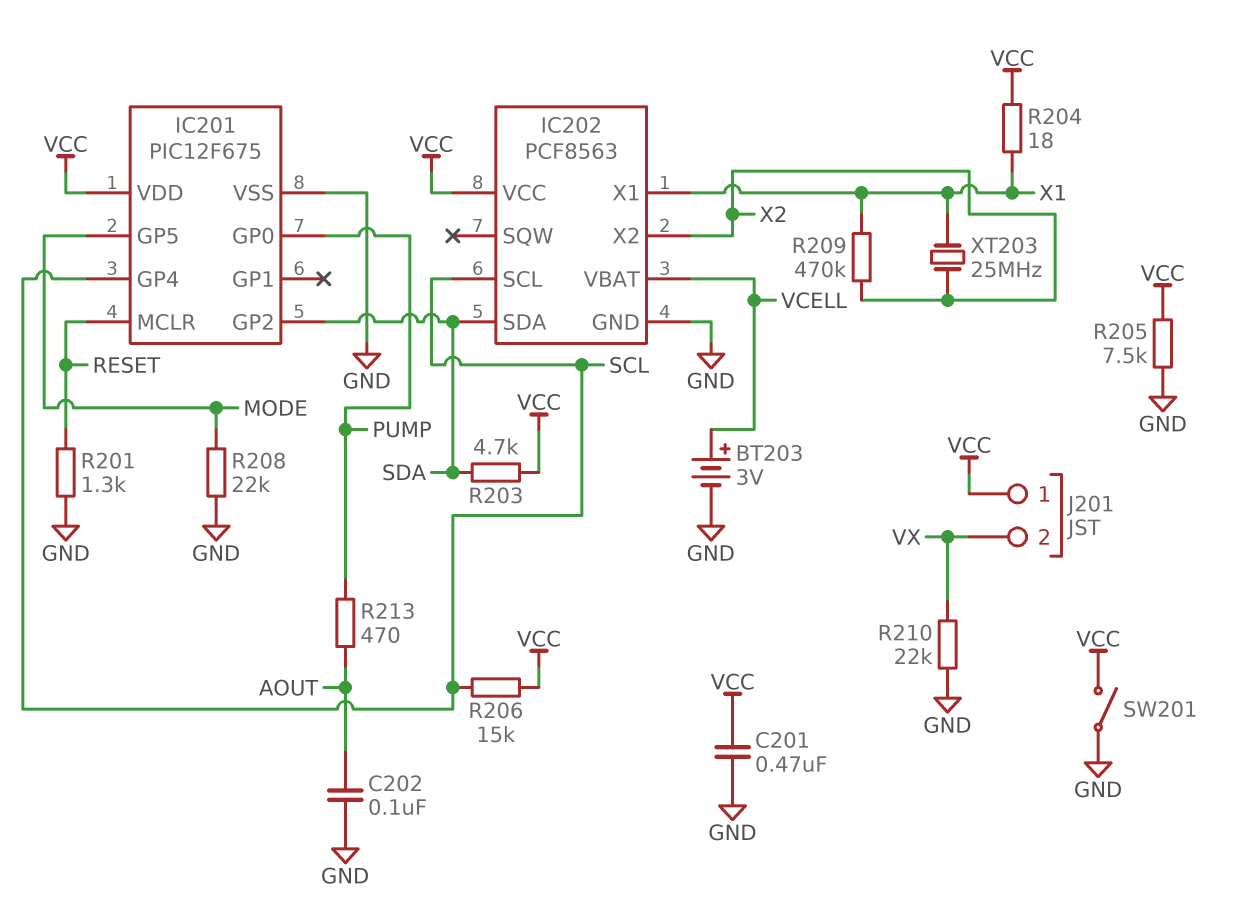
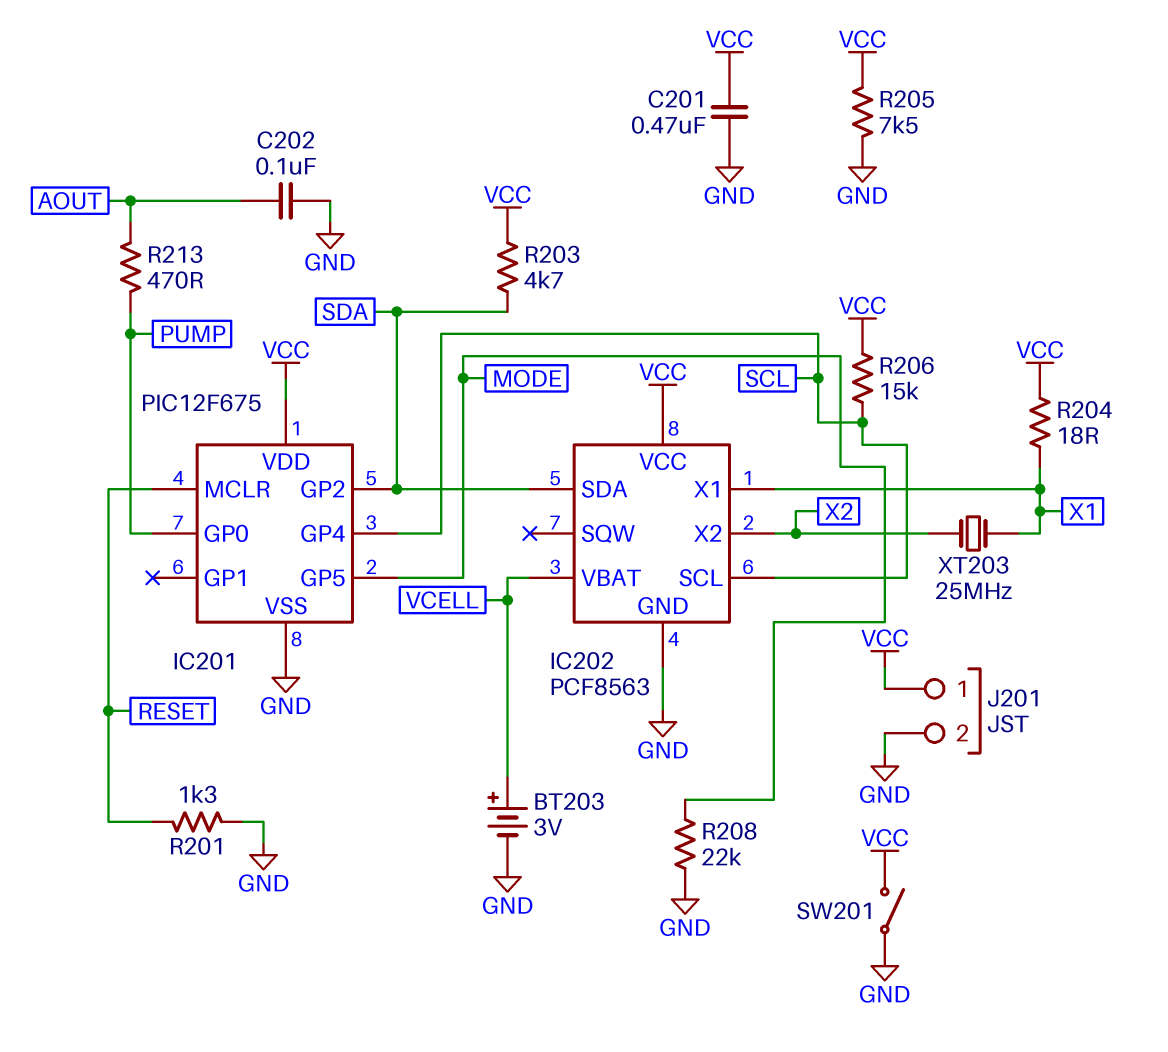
J201 pin 2: VX -> GND
R209: 470k (X1, X2) -> none
R210: 22k (GND, VX) -> none

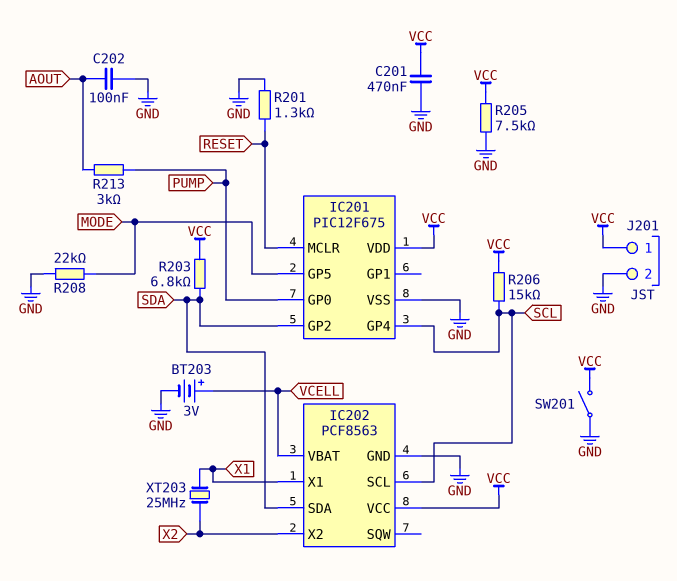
R203: 4.7k (SDA, VCC) -> 6.8k (SDA, VCC)
R204: 18 (VCC, X1) -> none
R213: 470 (AOUT, PUMP) -> 3k (AOUT, PUMP)

